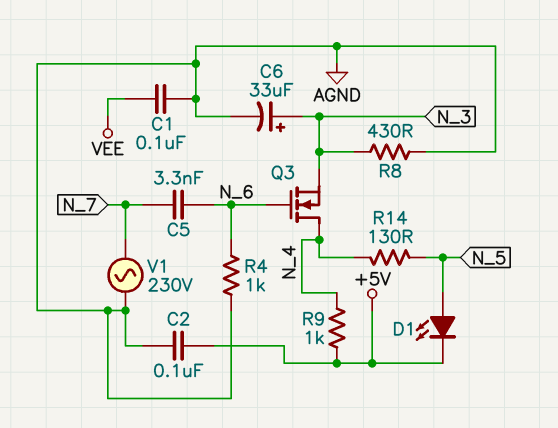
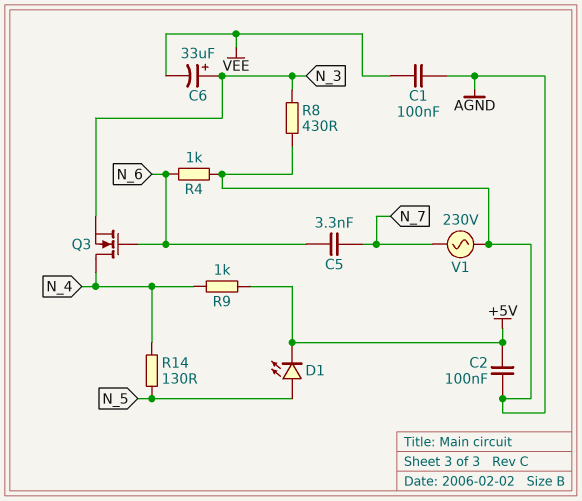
C6: 33uF (plus N_3, minus AGND) -> 33uF (plus N_3, minus VEE)

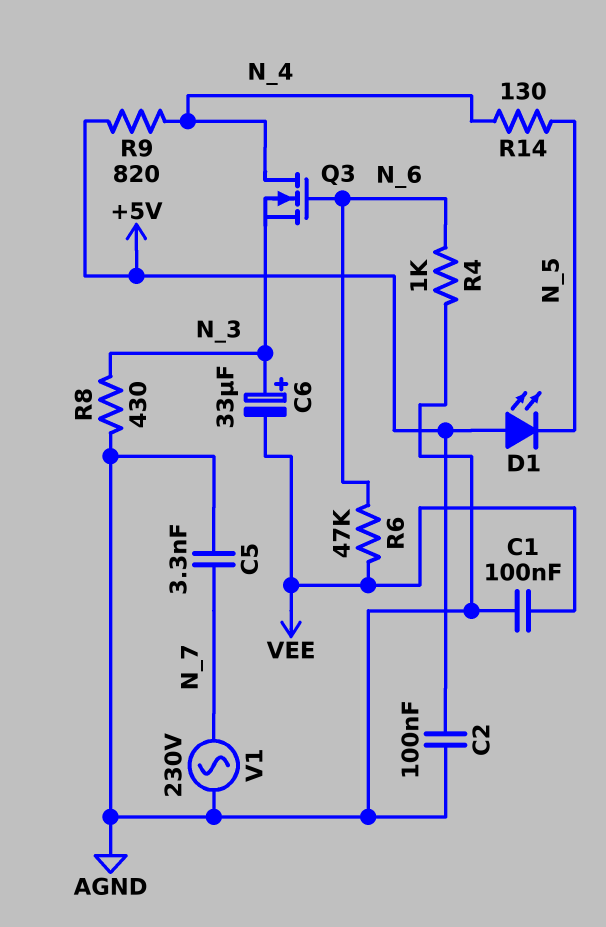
C5: 3.3nF (N_6, N_7) -> 3.3nF (AGND, N_7)
D1: LED (A N_5, K +5V) -> LED (A +5V, K N_5)
R6: none -> 47k (N_6, VEE)
R9: 1k (+5V, N_4) -> 820 (+5V, N_4)

